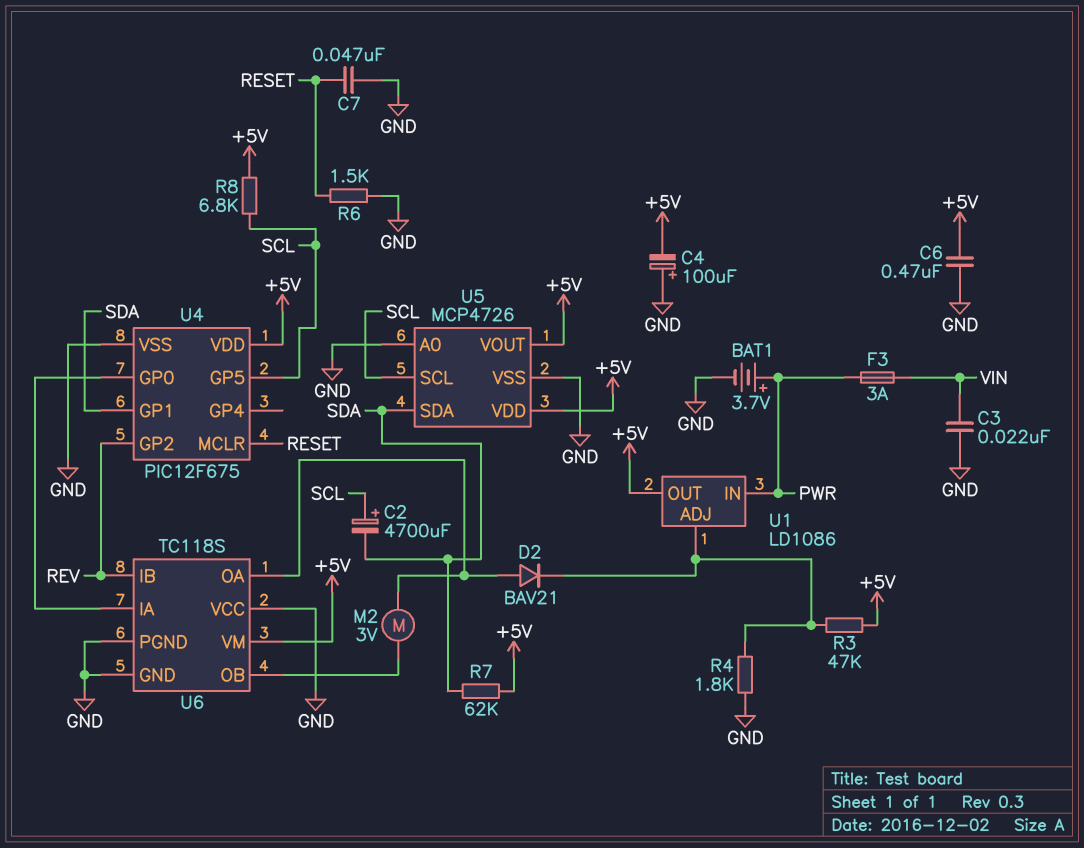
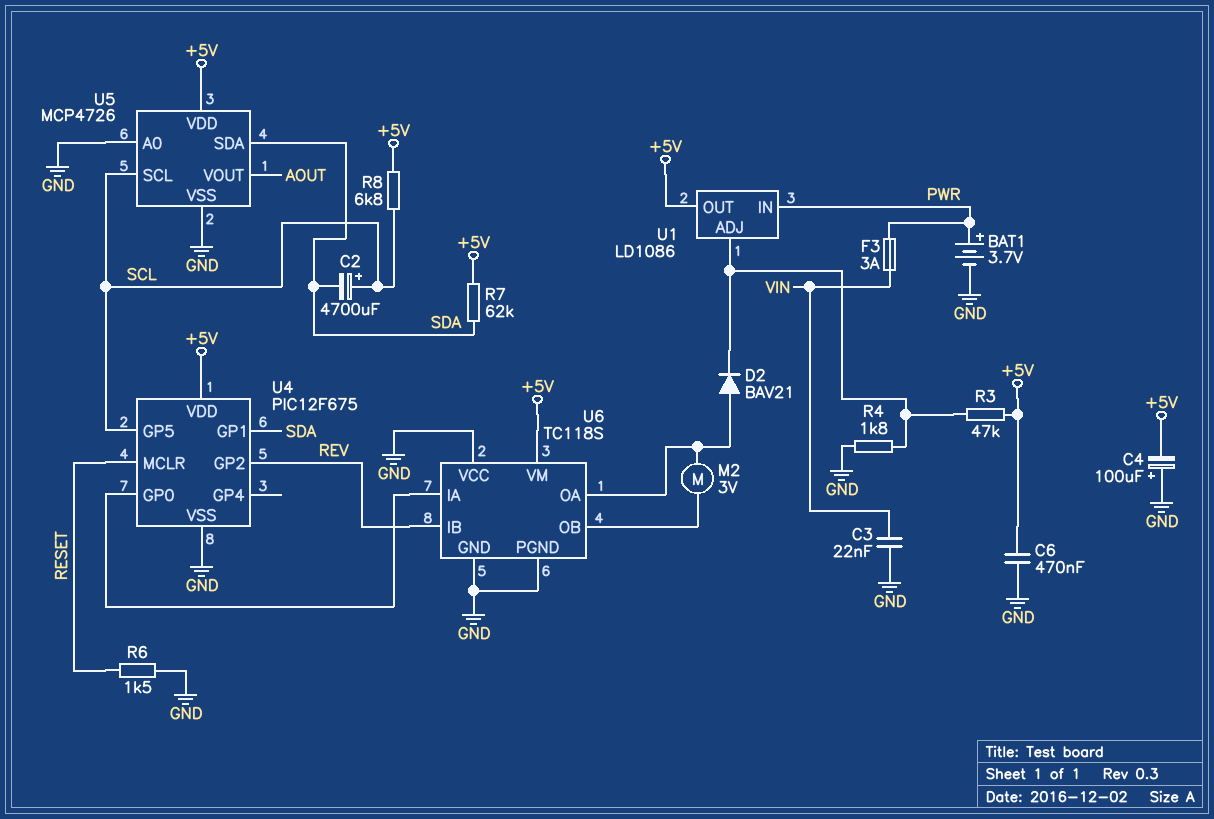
C7: 47nF (GND, RESET) -> none
U5 pin VOUT: +5V -> AOUT

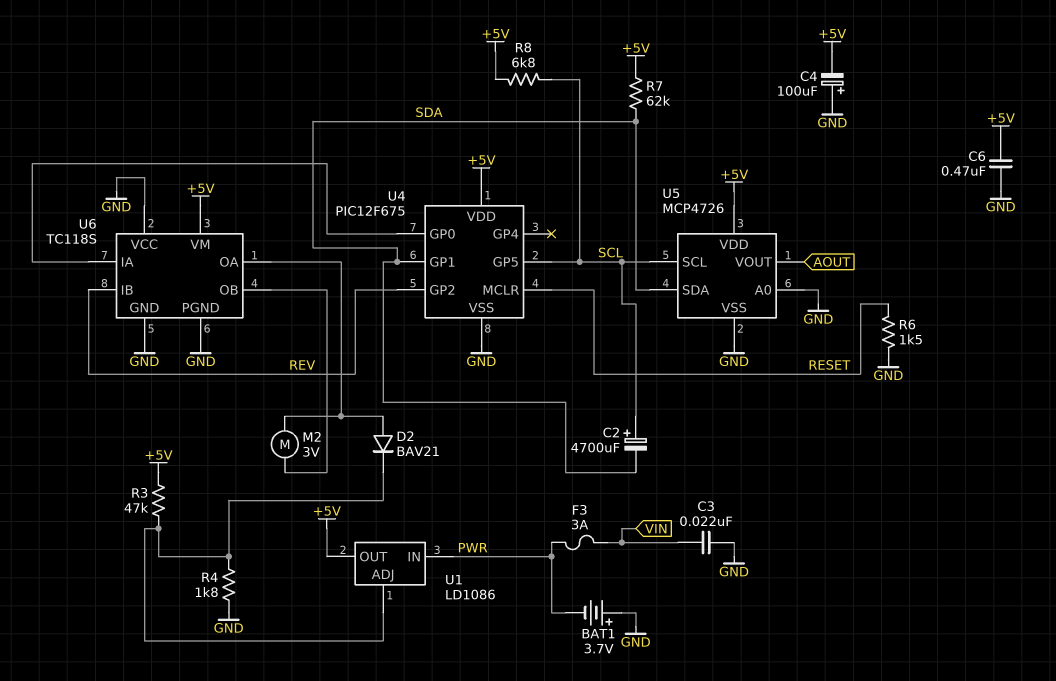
BAT1: 3.7V (plus PWR, minus GND) -> 3.7V (plus GND, minus PWR)

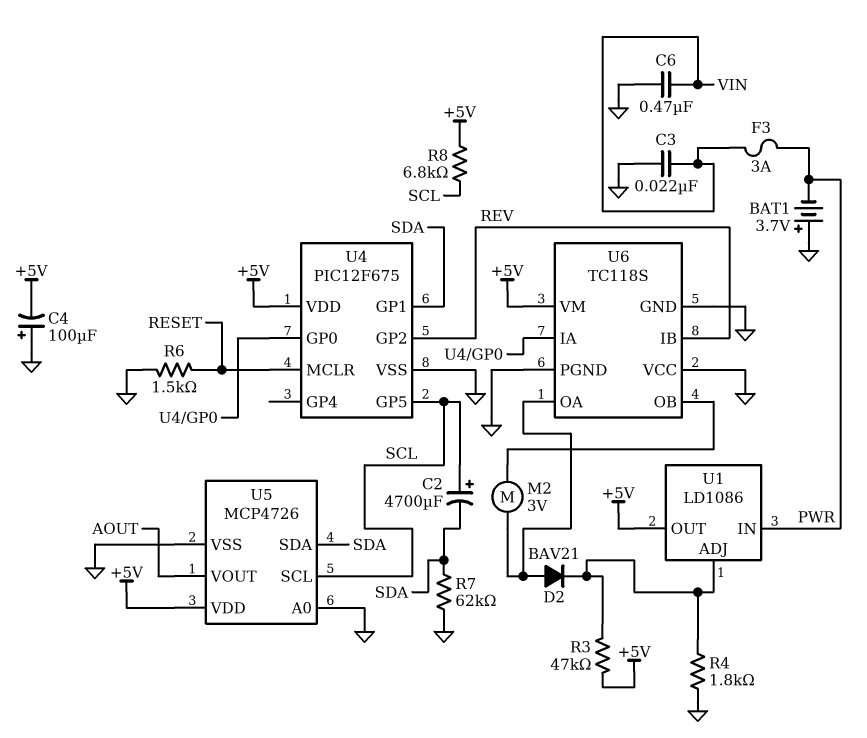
C6: 470nF (+5V, GND) -> 470nF (GND, VIN)
R7: 62k (+5V, SDA) -> 62k (GND, SDA)

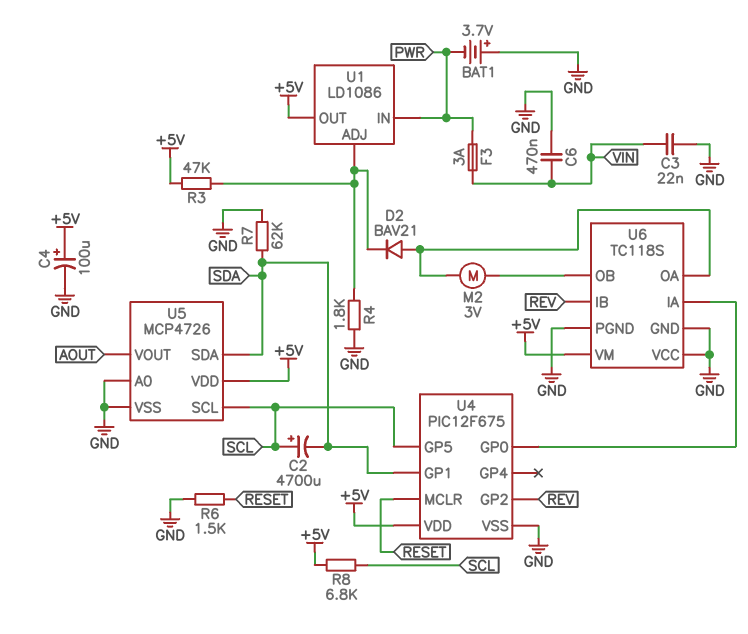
C4: 100uF (plus GND, minus +5V) -> 100uF (plus +5V, minus GND)

